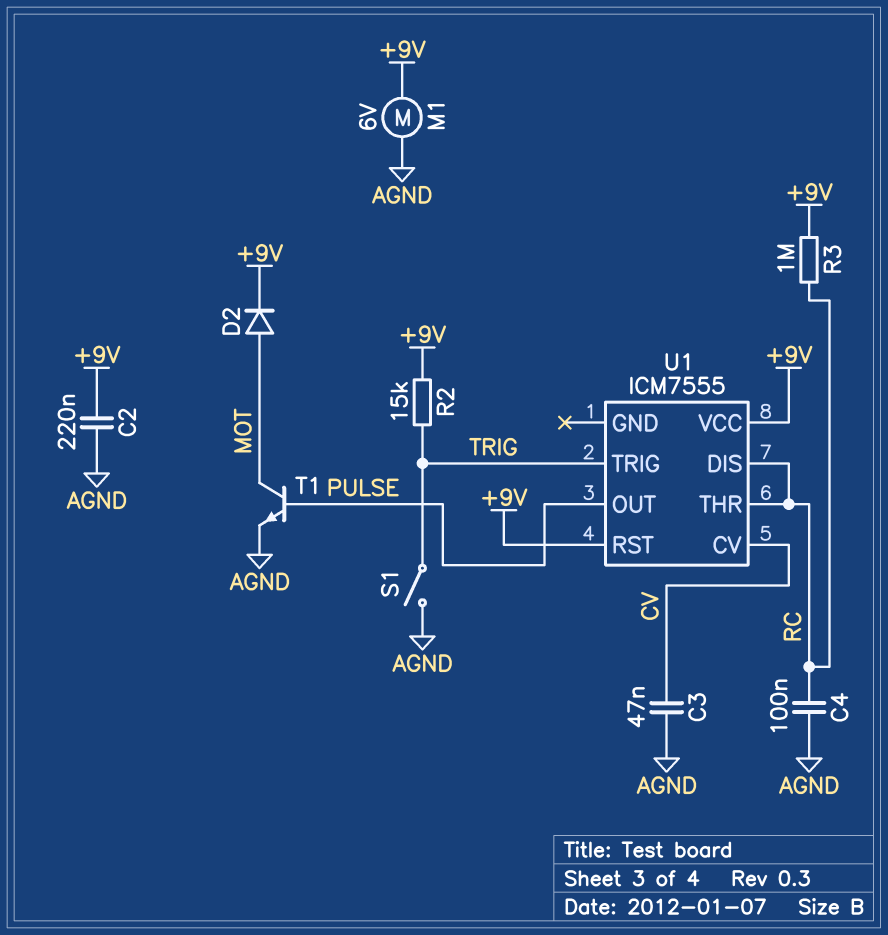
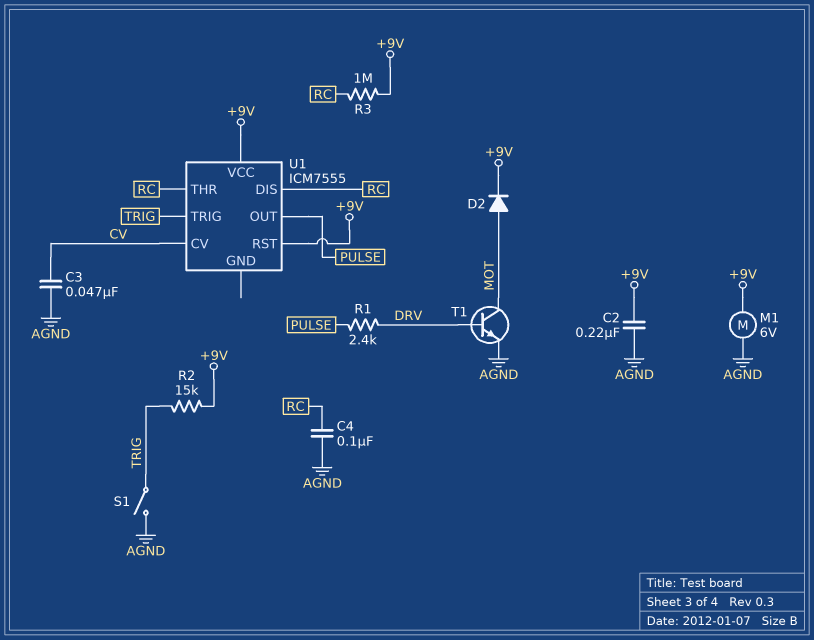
R1: none -> 2.4k (DRV, PULSE)
T1: NPN (B PULSE, C MOT, E AGND) -> NPN (B DRV, C MOT, E AGND)

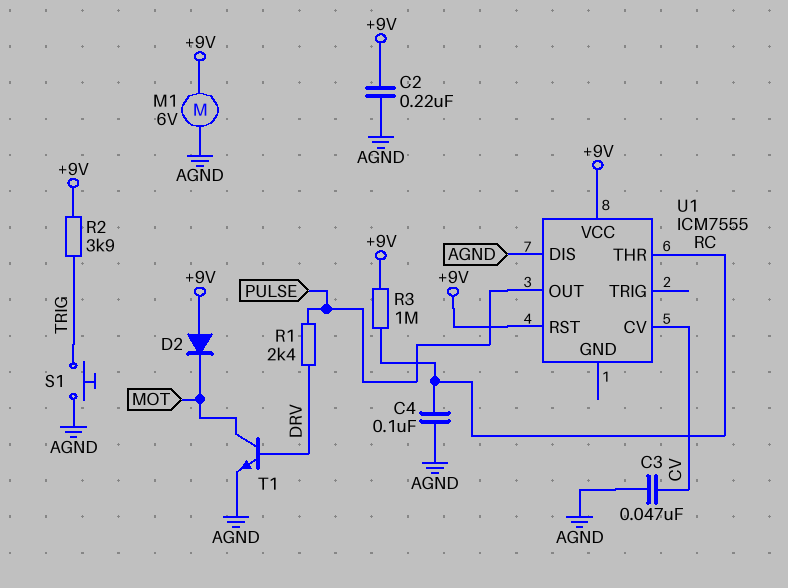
D2: diode (A MOT, K +9V) -> diode (A +9V, K MOT)
R2: 15k (+9V, TRIG) -> 3.9k (+9V, TRIG)
S1: switch (AGND, TRIG) -> button (AGND, TRIG)
U1 pin DIS: RC -> AGND
U1 pin TRIG: TRIG -> none

